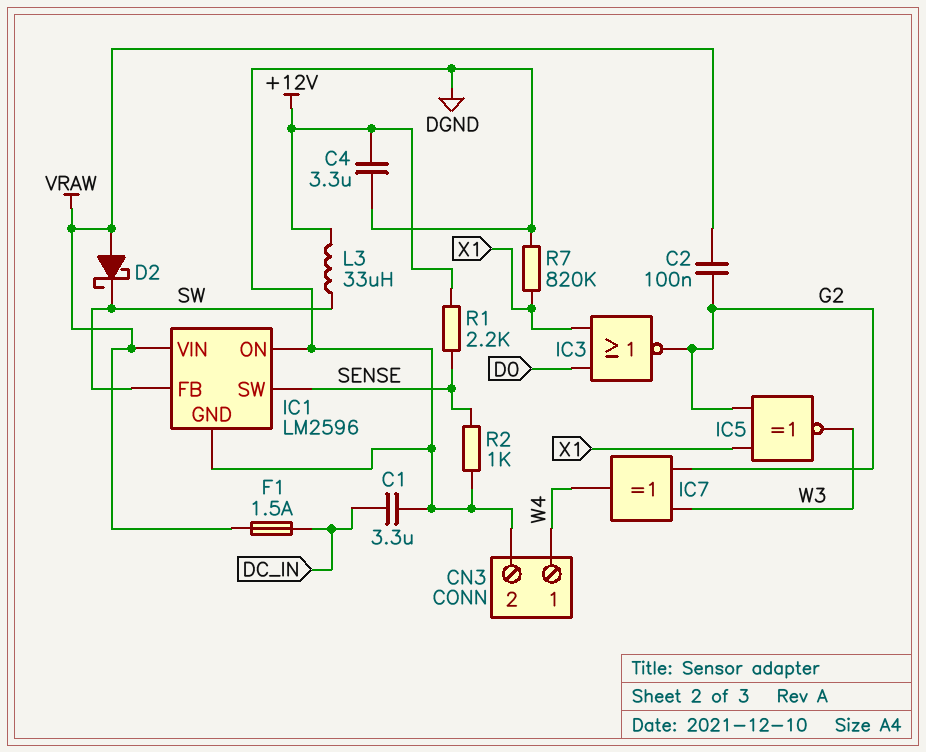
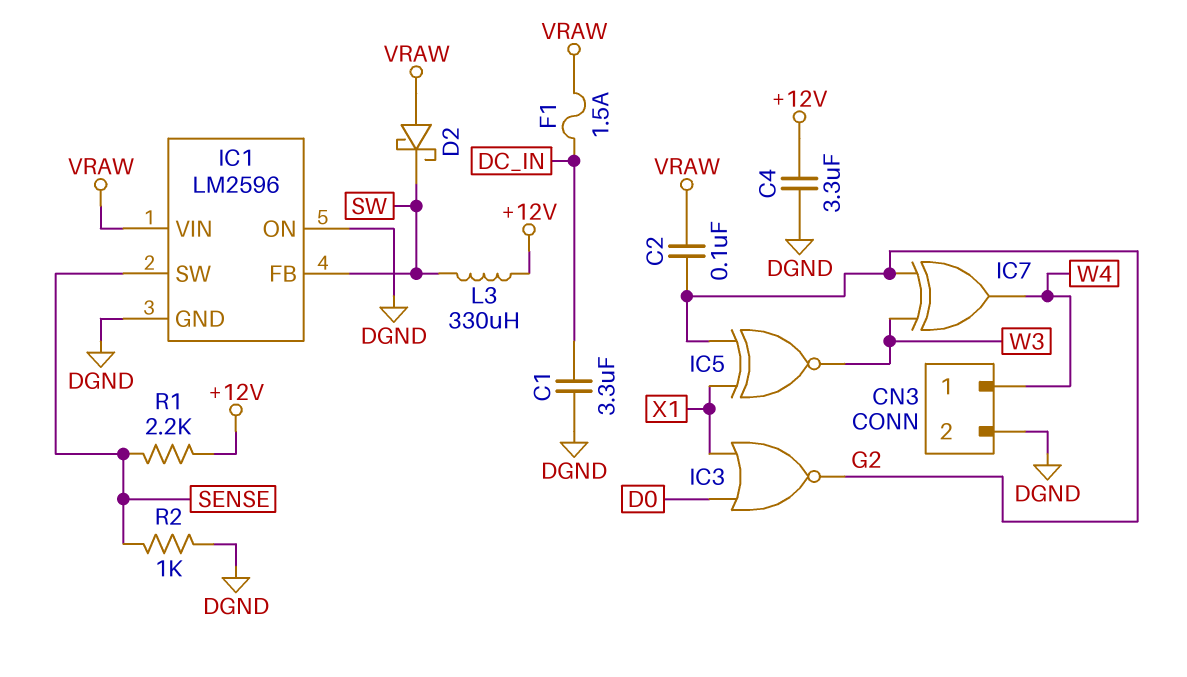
L3: 33uH (+12V, SW) -> 330uH (+12V, SW)
R7: 820k (DGND, X1) -> none

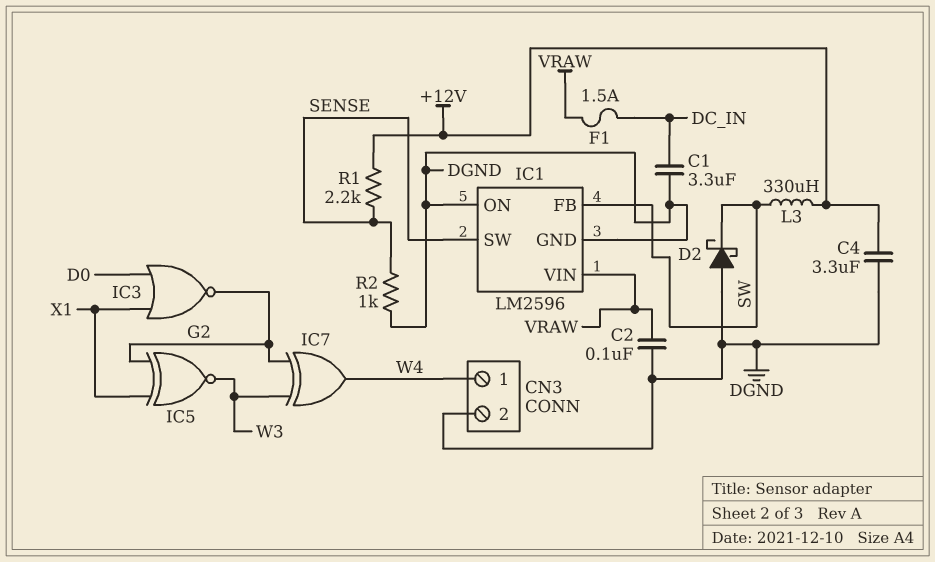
C2: 100nF (G2, VRAW) -> 100nF (DGND, VRAW)
D2: schottky (A VRAW, K SW) -> schottky (A DGND, K SW)

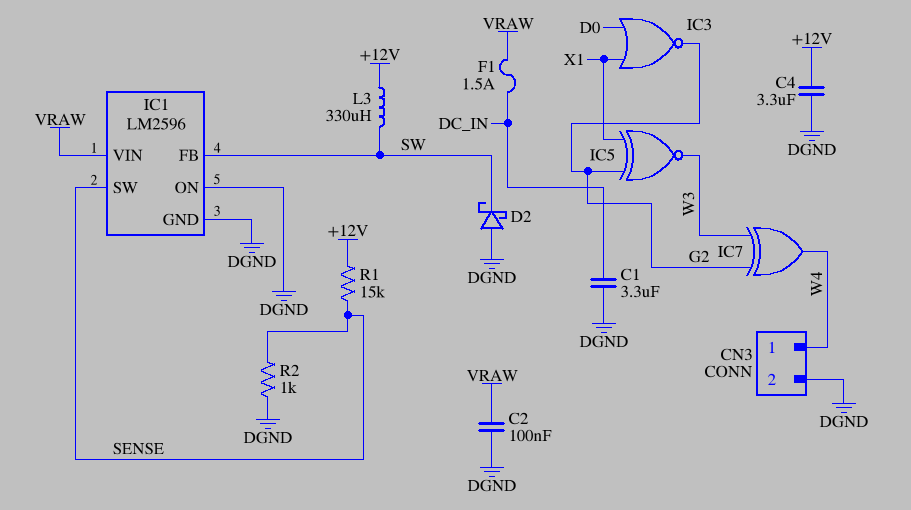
R1: 2.2k (+12V, SENSE) -> 15k (+12V, SENSE)

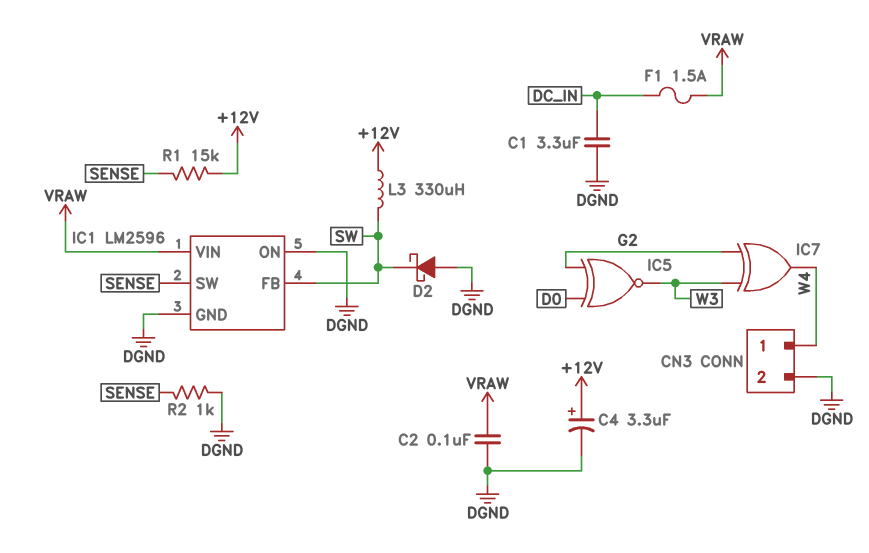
C4: 3.3uF (+12V, DGND) -> 3.3uF (plus +12V, minus DGND)
IC3: NOR (in D0, in X1, out G2) -> none
IC5: XNOR (in G2, in X1, out W3) -> XNOR (in D0, in G2, out W3)

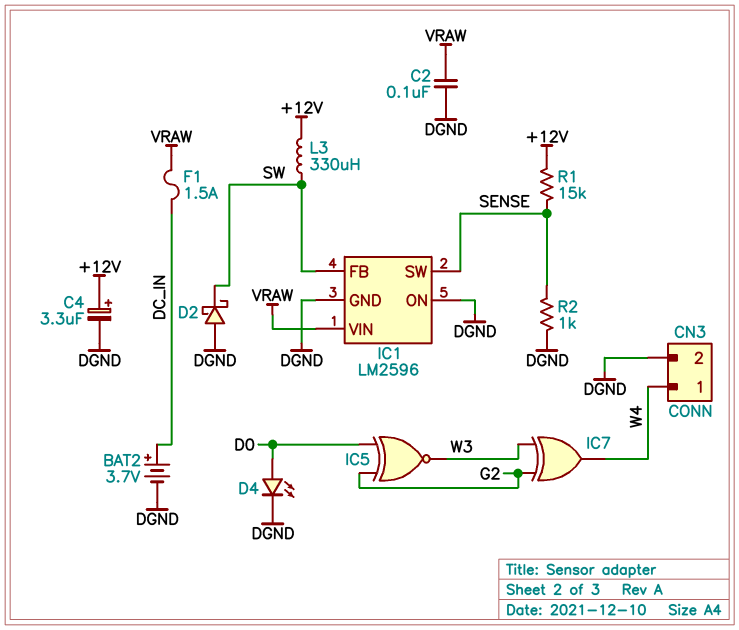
BAT2: none -> 3.7V (plus DC_IN, minus DGND)
C1: 3.3uF (DC_IN, DGND) -> none
D4: none -> LED (A D0, K DGND)

